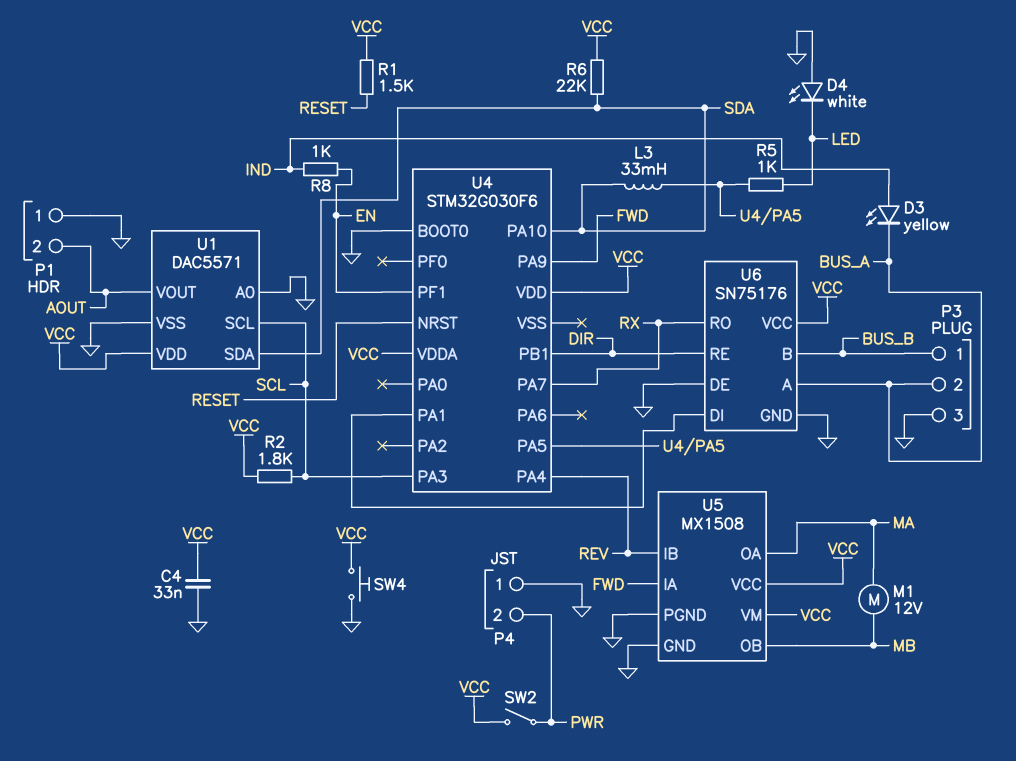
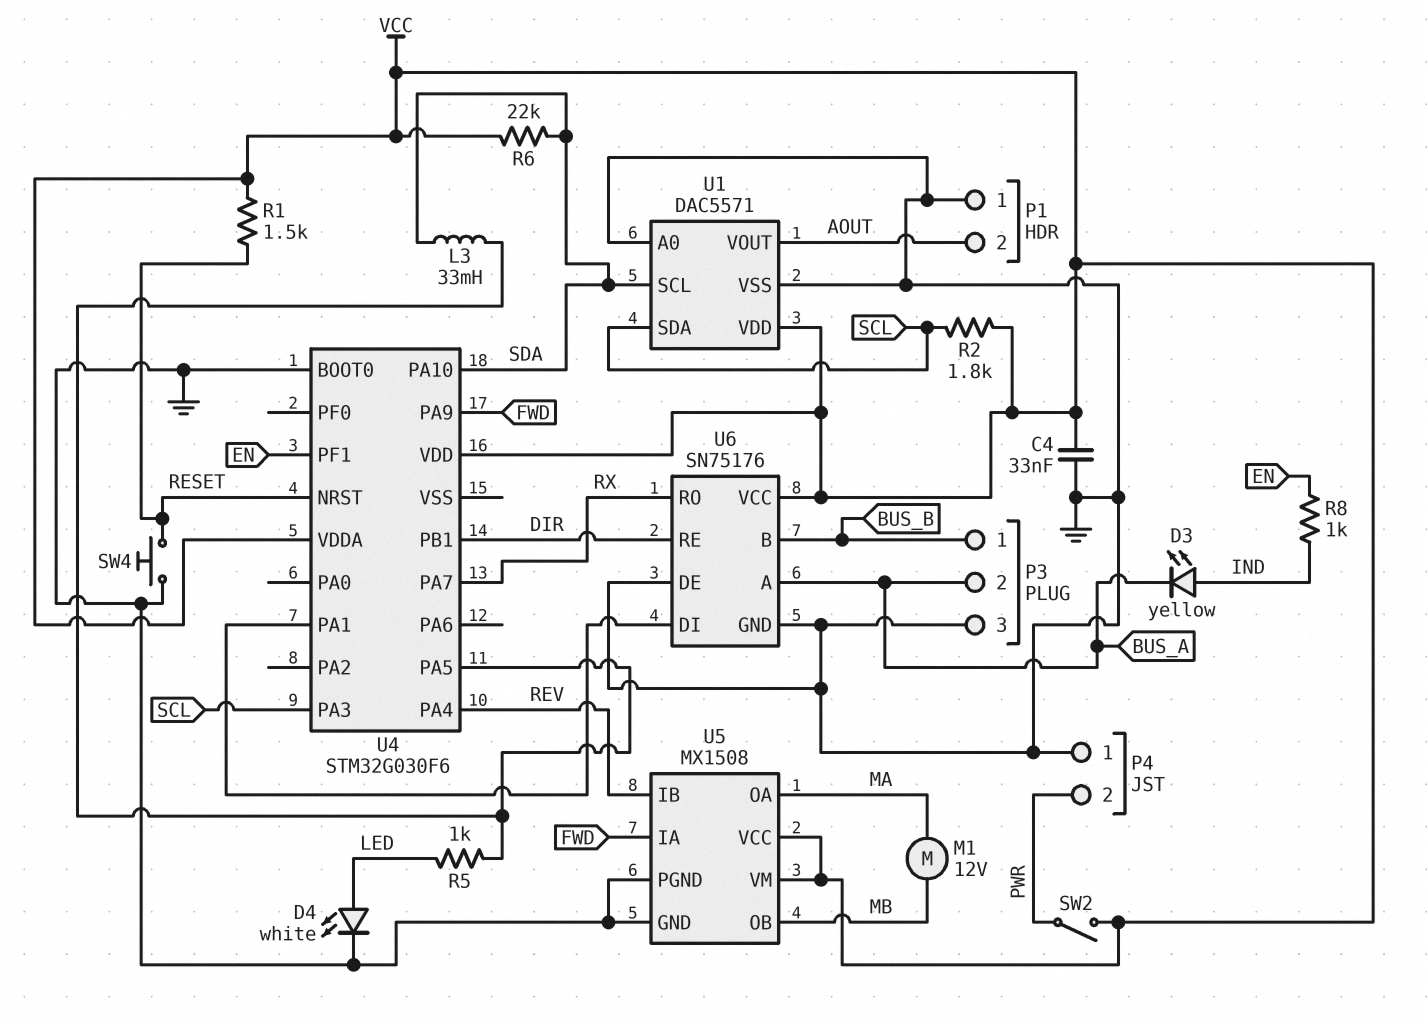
D4: LED white (A GND, K LED) -> LED white (A LED, K GND)
SW4: button (GND, VCC) -> button (GND, RESET)
U1 pin SCL: SCL -> SDA
U1 pin SDA: SDA -> SCL

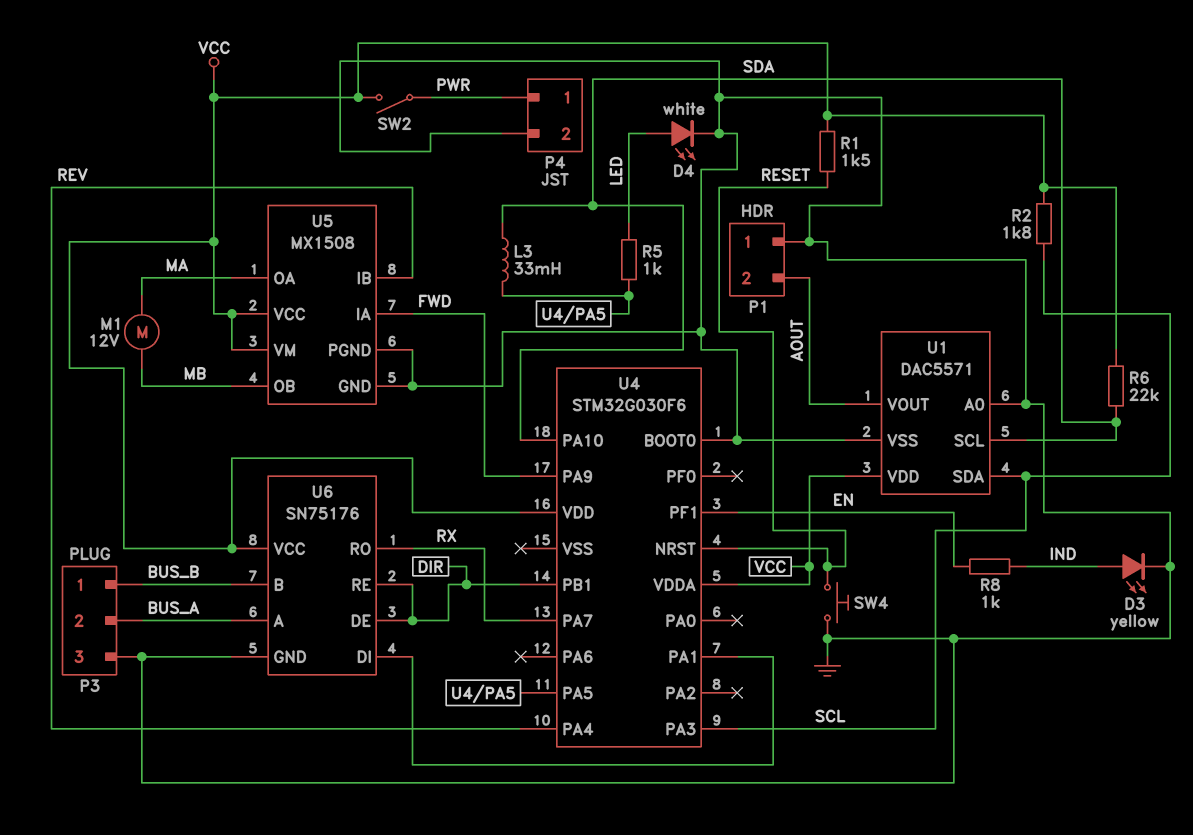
C4: 33nF (GND, VCC) -> none
D3: LED yellow (A IND, K BUS_A) -> LED yellow (A IND, K GND)
P4 pin 1: GND -> PWR
P4 pin 2: PWR -> GND
U6 pin DE: GND -> DIR

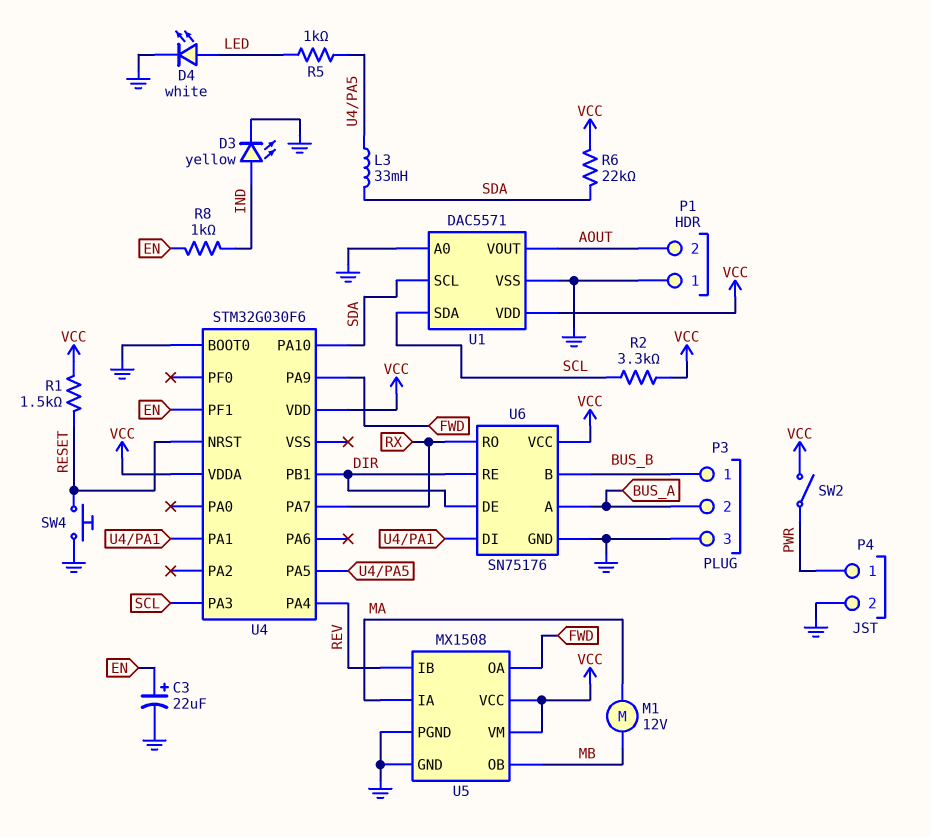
C3: none -> 22uF (plus EN, minus GND)
R2: 1.8k (SCL, VCC) -> 3.3k (SCL, VCC)
U5 pin IA: FWD -> MA
U5 pin OA: MA -> FWD

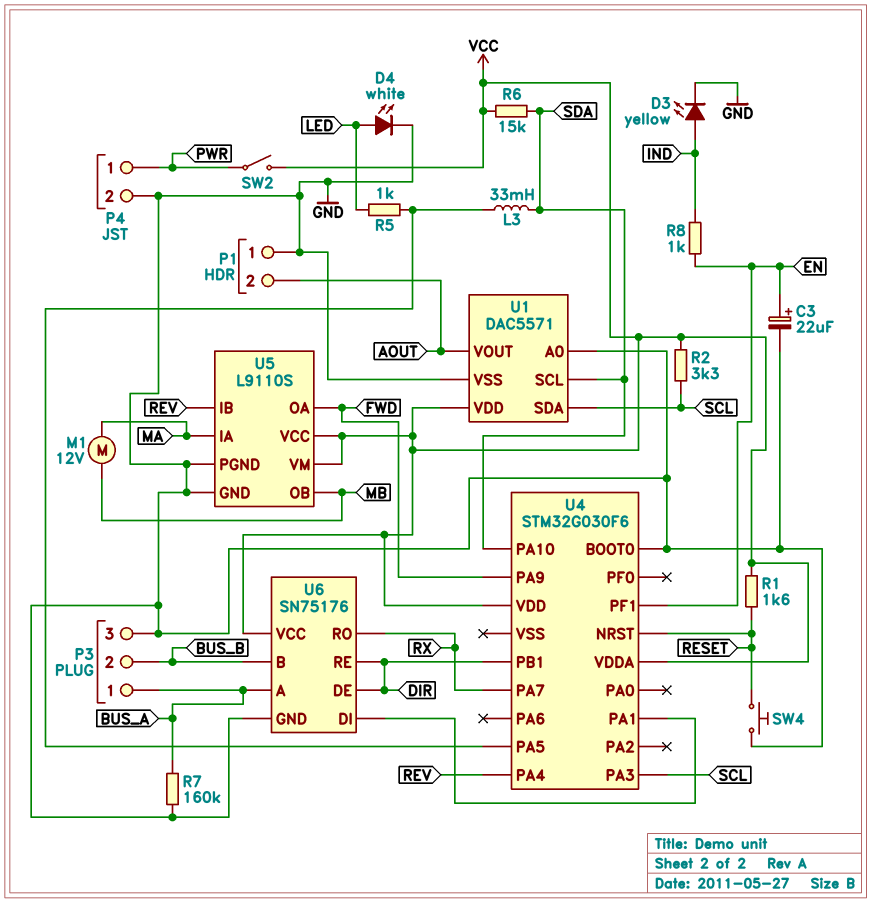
P3 pin 1: BUS_B -> BUS_A
P3 pin 2: BUS_A -> BUS_B
R1: 1.5k (RESET, VCC) -> 1.6k (RESET, VCC)
R6: 22k (SDA, VCC) -> 15k (SDA, VCC)
R7: none -> 160k (BUS_A, GND)
U5: MX1508 -> L9110S

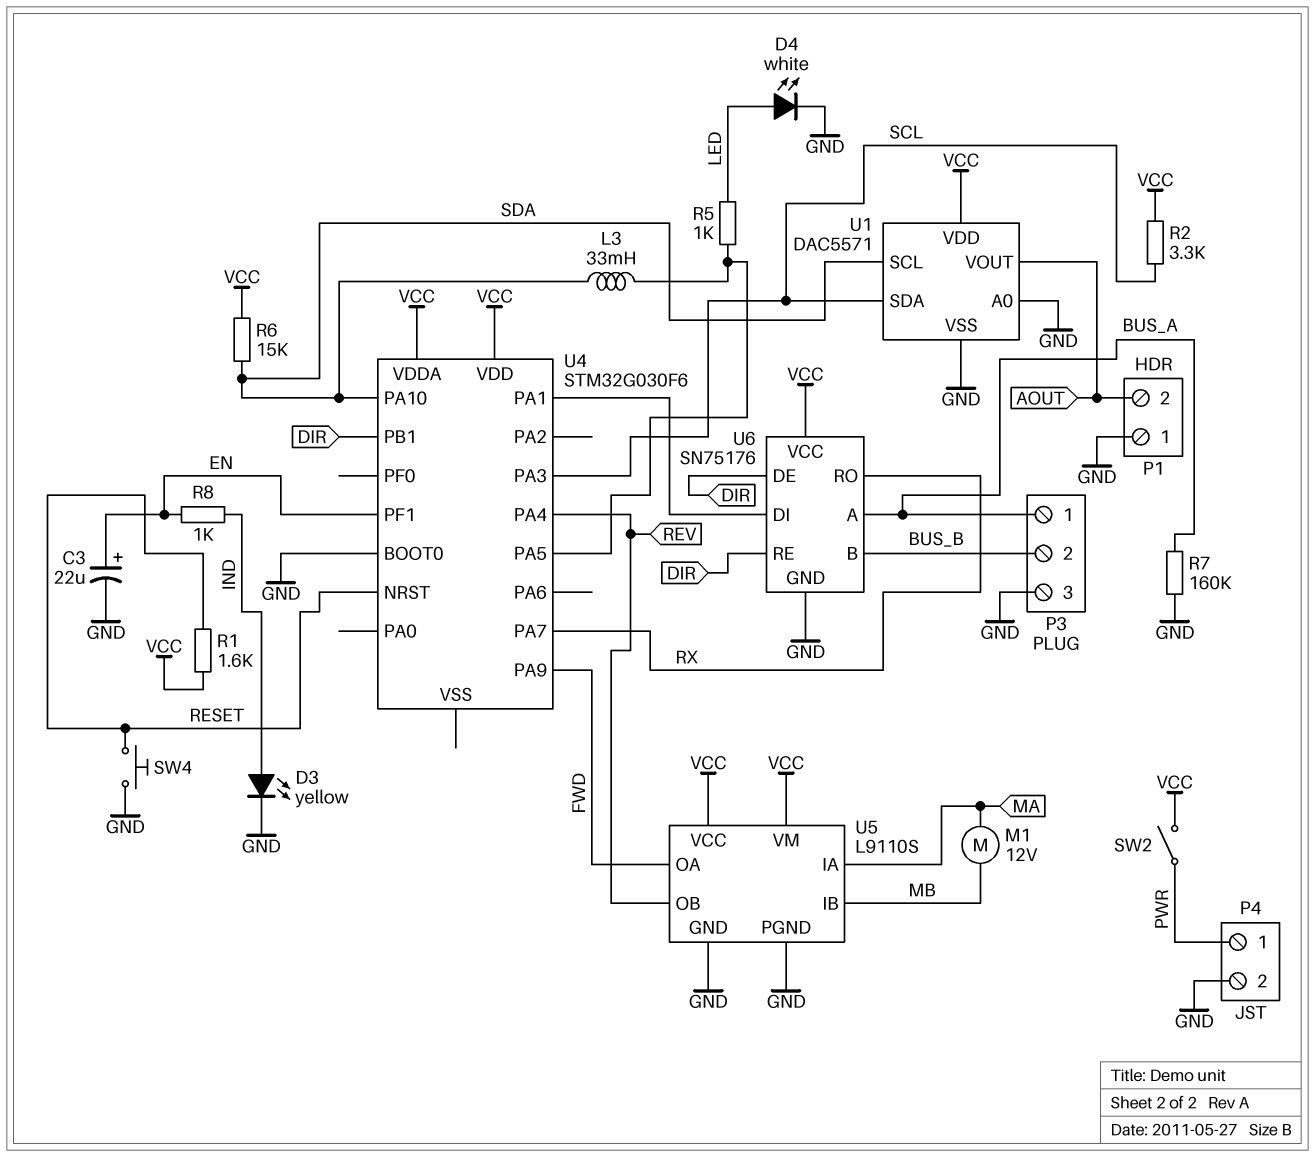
U5 pin IB: REV -> MB
U5 pin OB: MB -> REV

